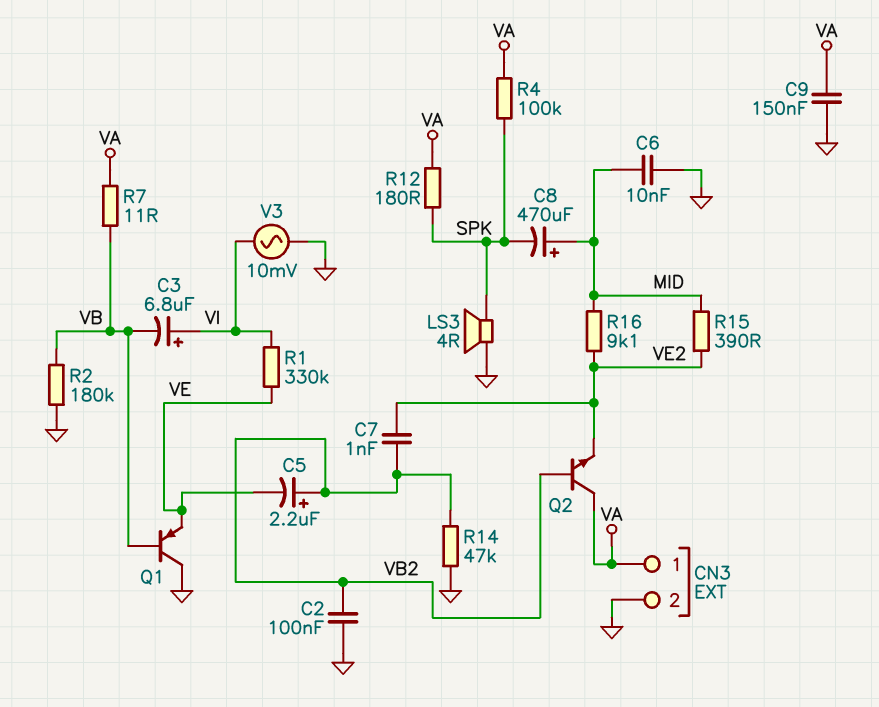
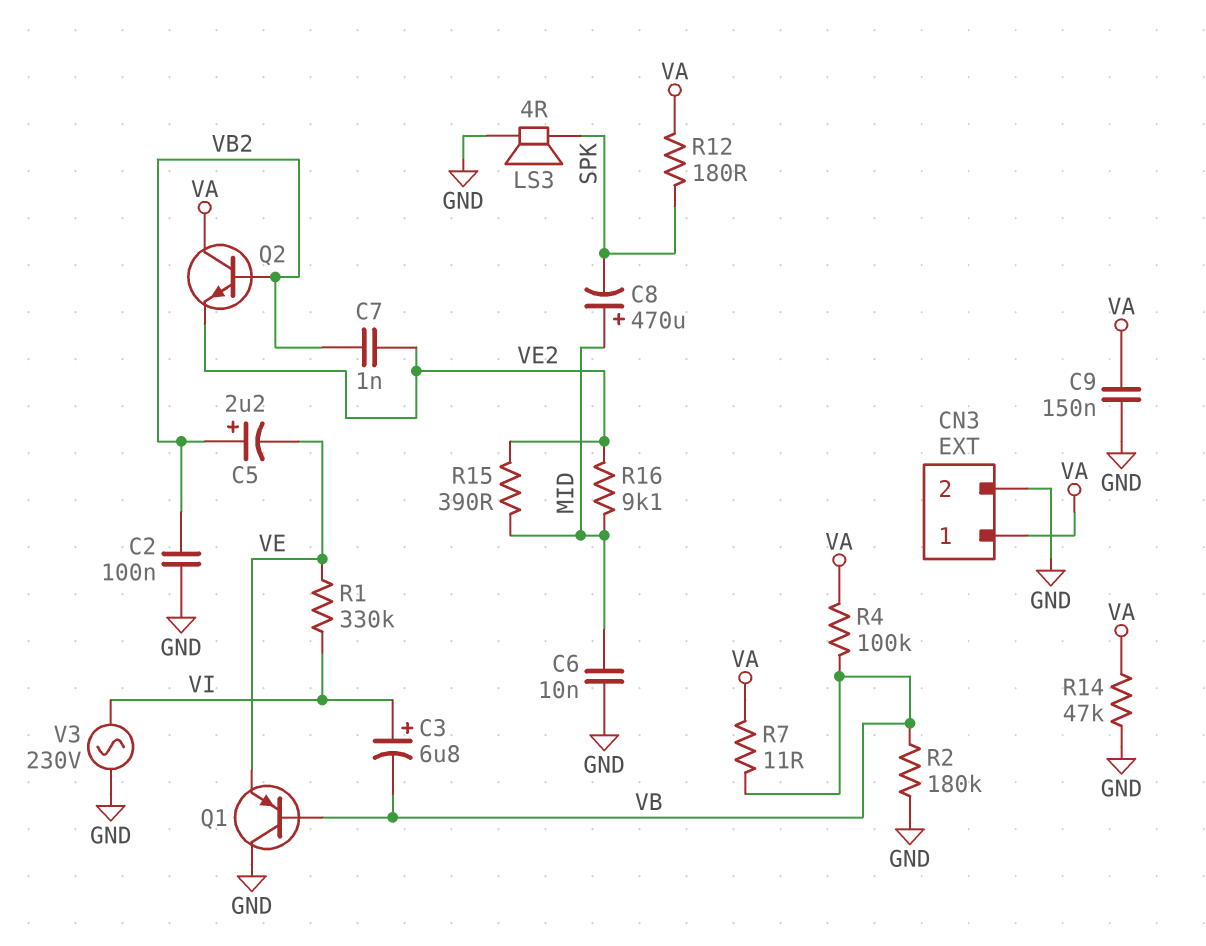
R4: 100k (SPK, VA) -> 100k (VA, VB)
R14: 47k (GND, VB2) -> 47k (GND, VA)
V3: AC 10mV (GND, VI) -> AC 230V (GND, VI)

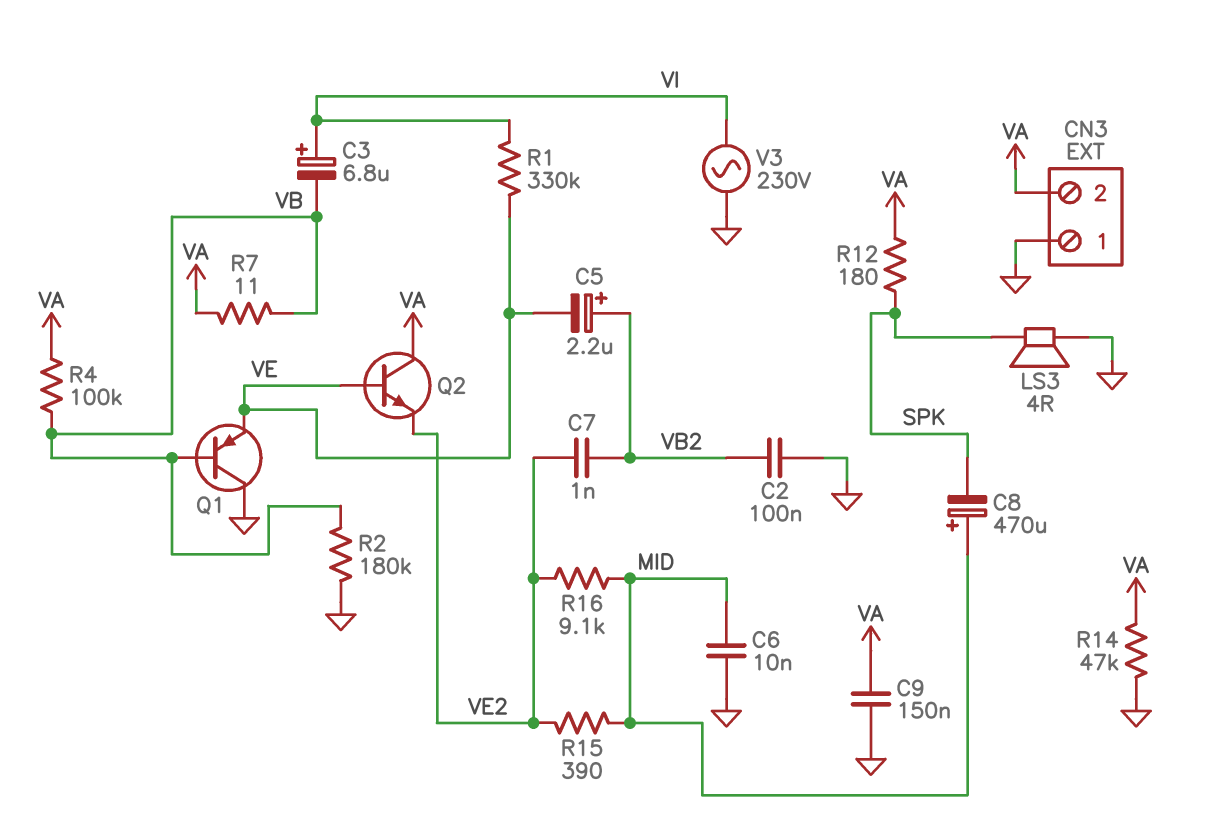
CN3 pin 1: VA -> GND
CN3 pin 2: GND -> VA
Q2: NPN (B VB2, C VA, E VE2) -> NPN (B VE, C VA, E VE2)

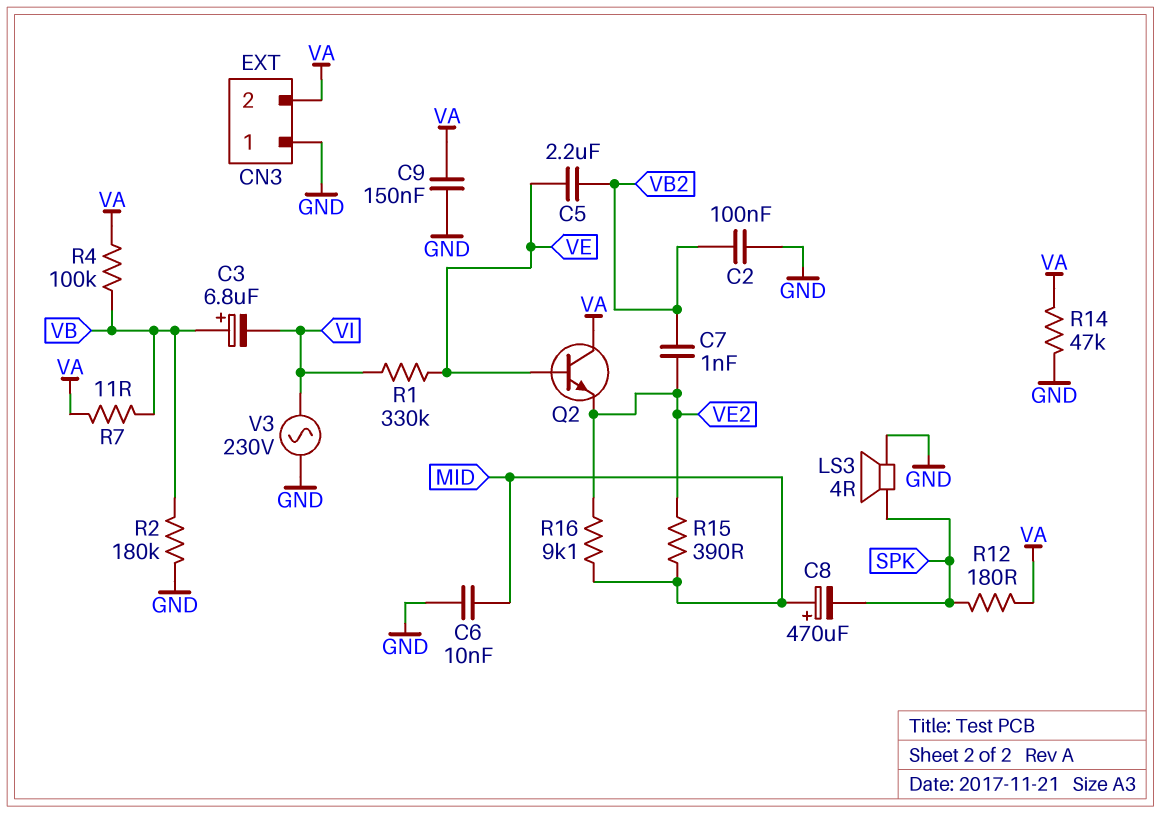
C3: 6.8uF (plus VI, minus VB) -> 6.8uF (plus VB, minus VI)
C5: 2.2uF (plus VB2, minus VE) -> 2.2uF (VB2, VE)
Q1: PNP (B VB, C GND, E VE) -> none

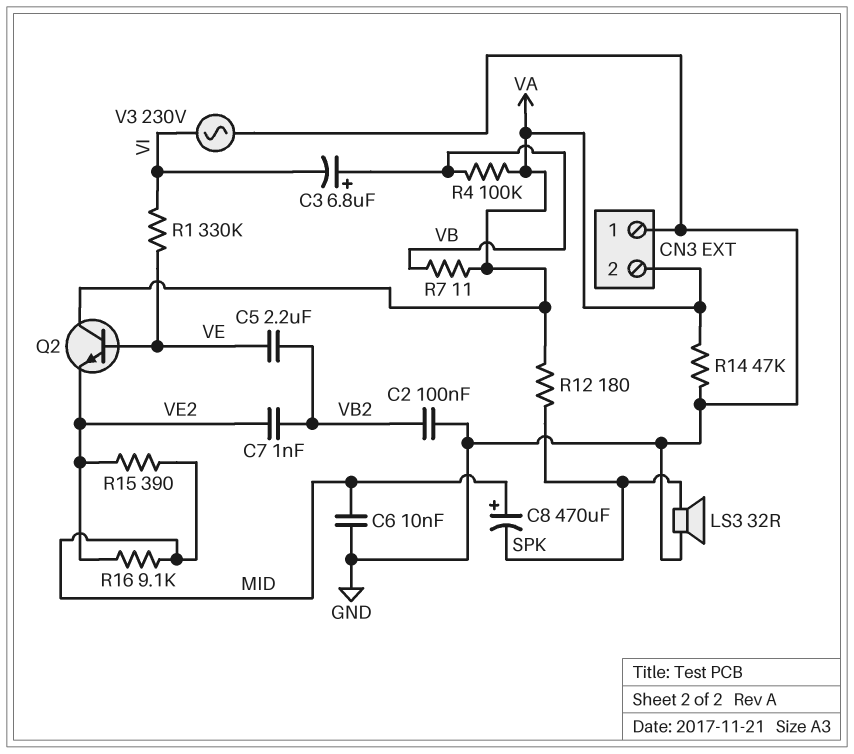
C9: 150nF (GND, VA) -> none
LS3: speaker 4R (GND, SPK) -> speaker 32R (GND, SPK)
R2: 180k (GND, VB) -> none

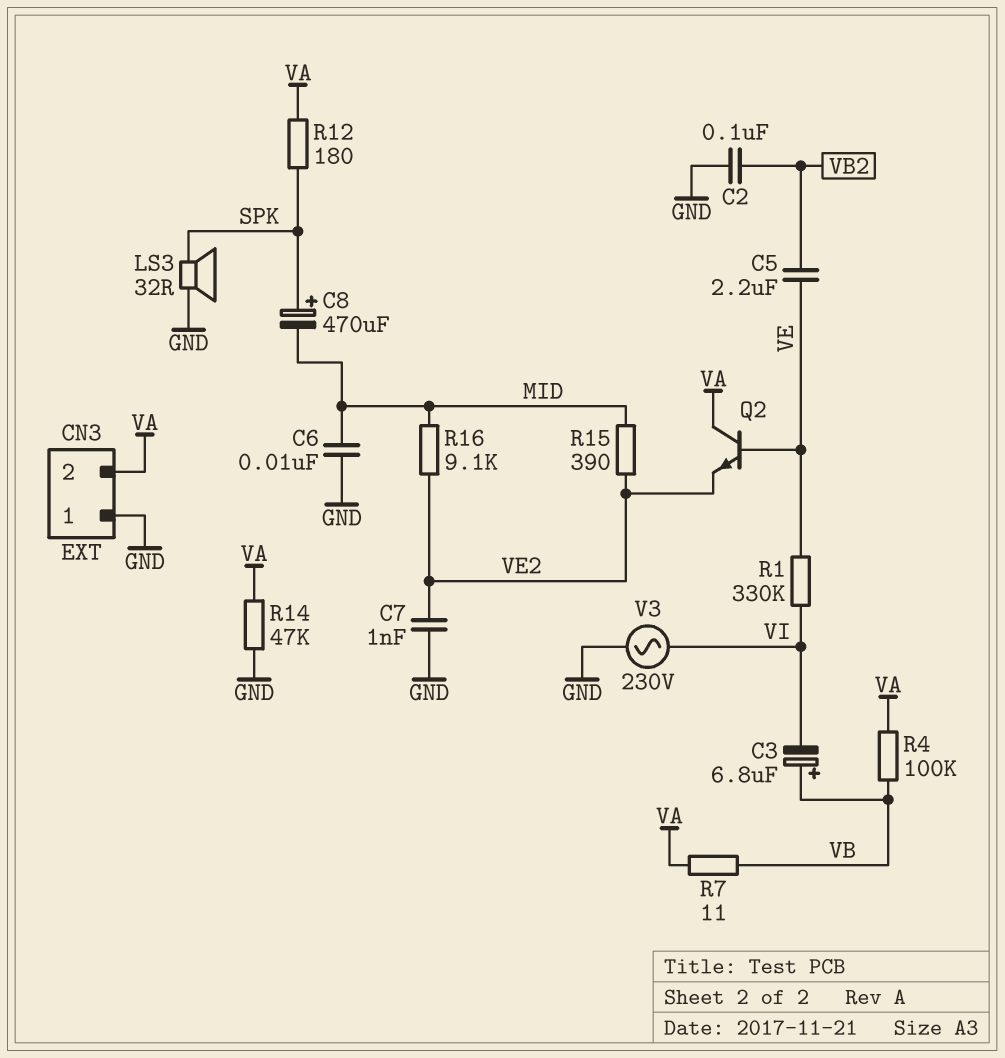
C7: 1nF (VB2, VE2) -> 1nF (GND, VE2)
C8: 470uF (plus MID, minus SPK) -> 470uF (plus SPK, minus MID)

